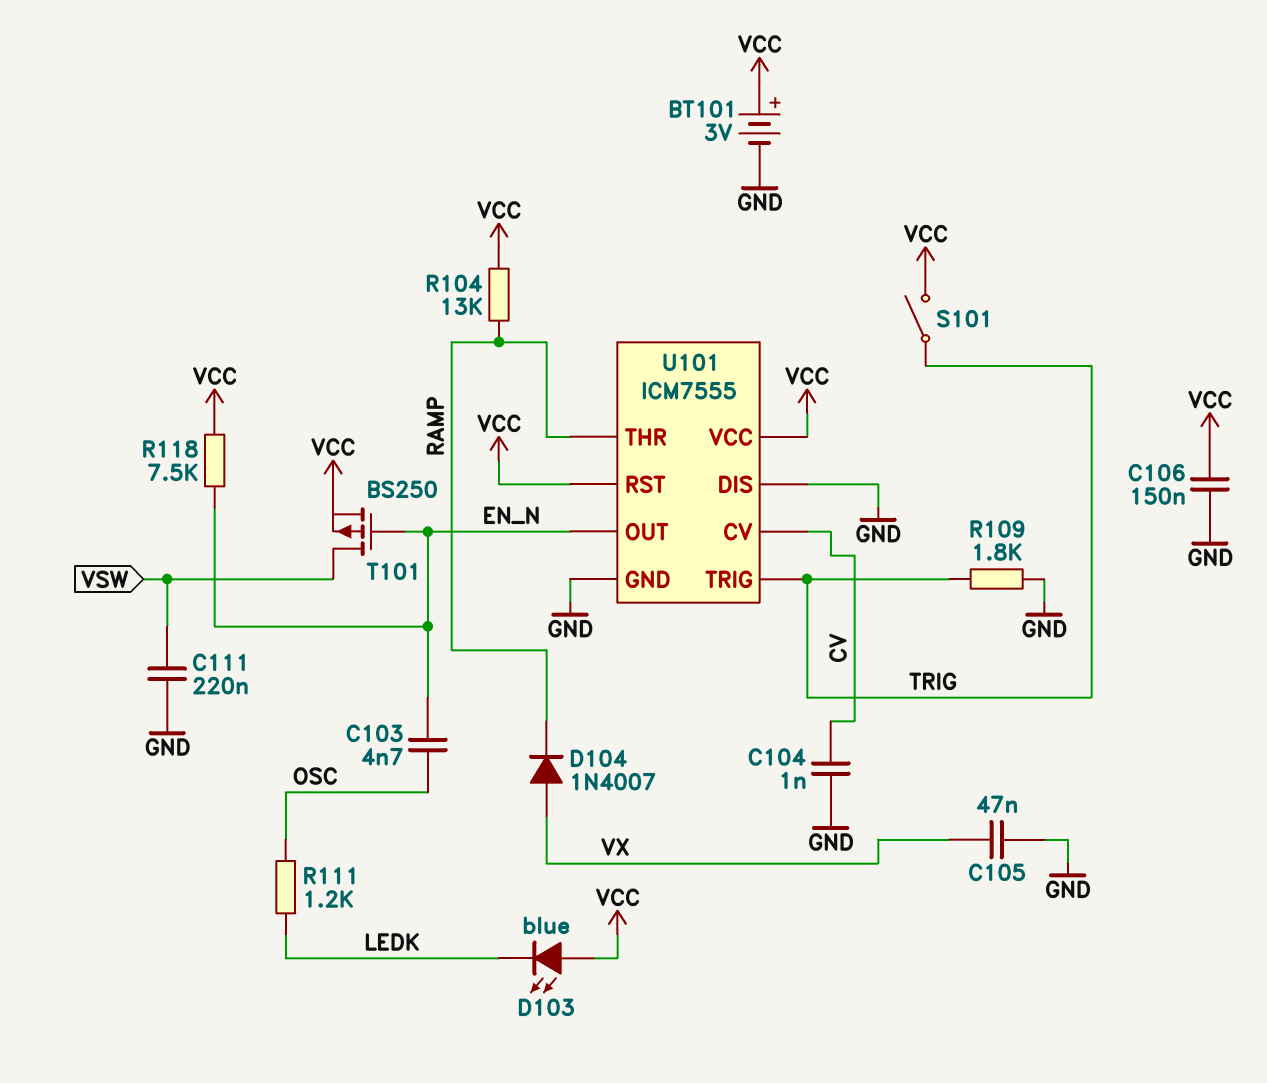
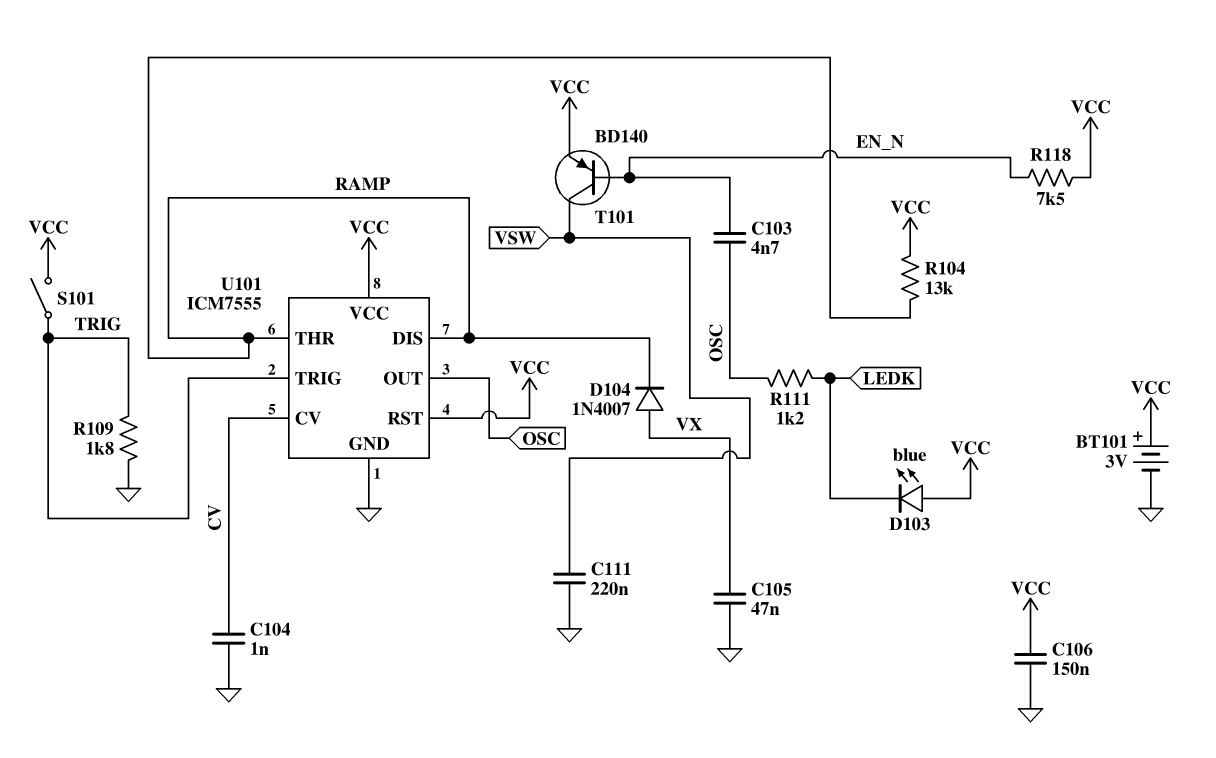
T101: PMOS BS250 (G EN_N, D VSW, S VCC) -> PNP BD140 (B EN_N, C VSW, E VCC)
U101 pin DIS: GND -> RAMP
U101 pin OUT: EN_N -> OSC

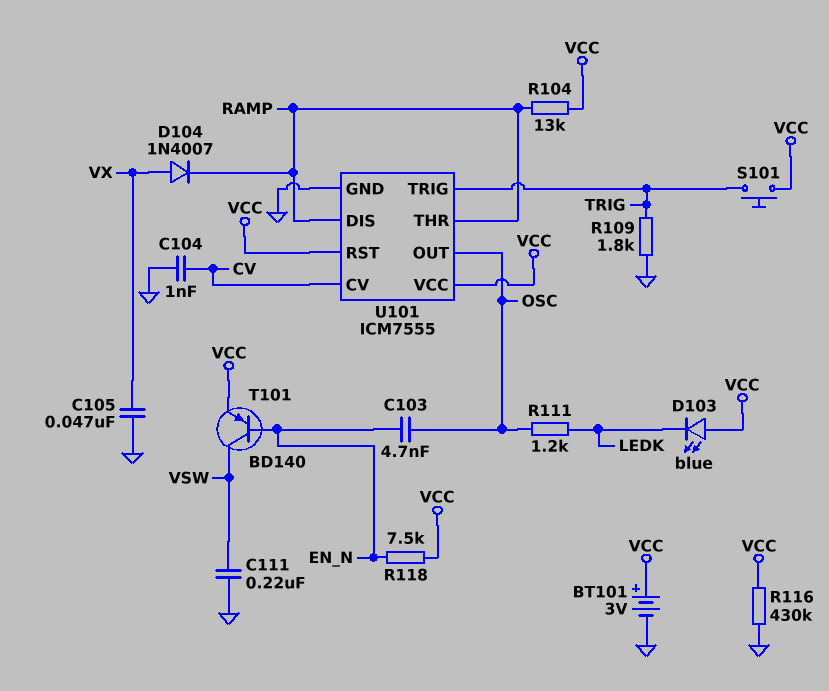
C106: 150nF (GND, VCC) -> none
R116: none -> 430k (GND, VCC)
S101: switch (TRIG, VCC) -> button (TRIG, VCC)

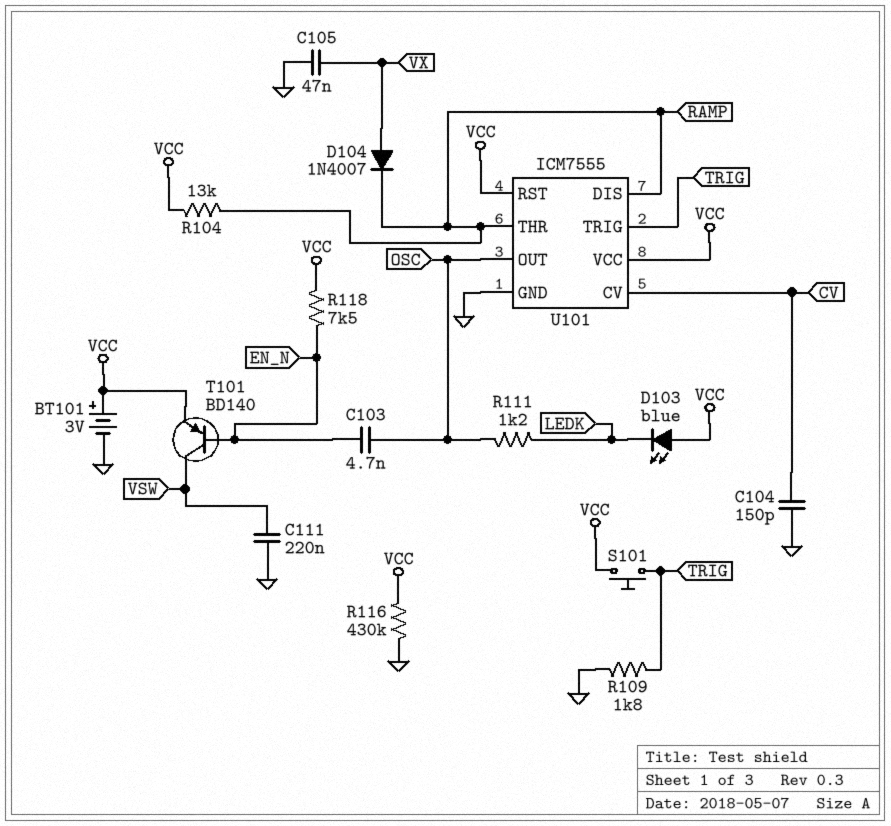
C104: 1nF (CV, GND) -> 150pF (CV, GND)

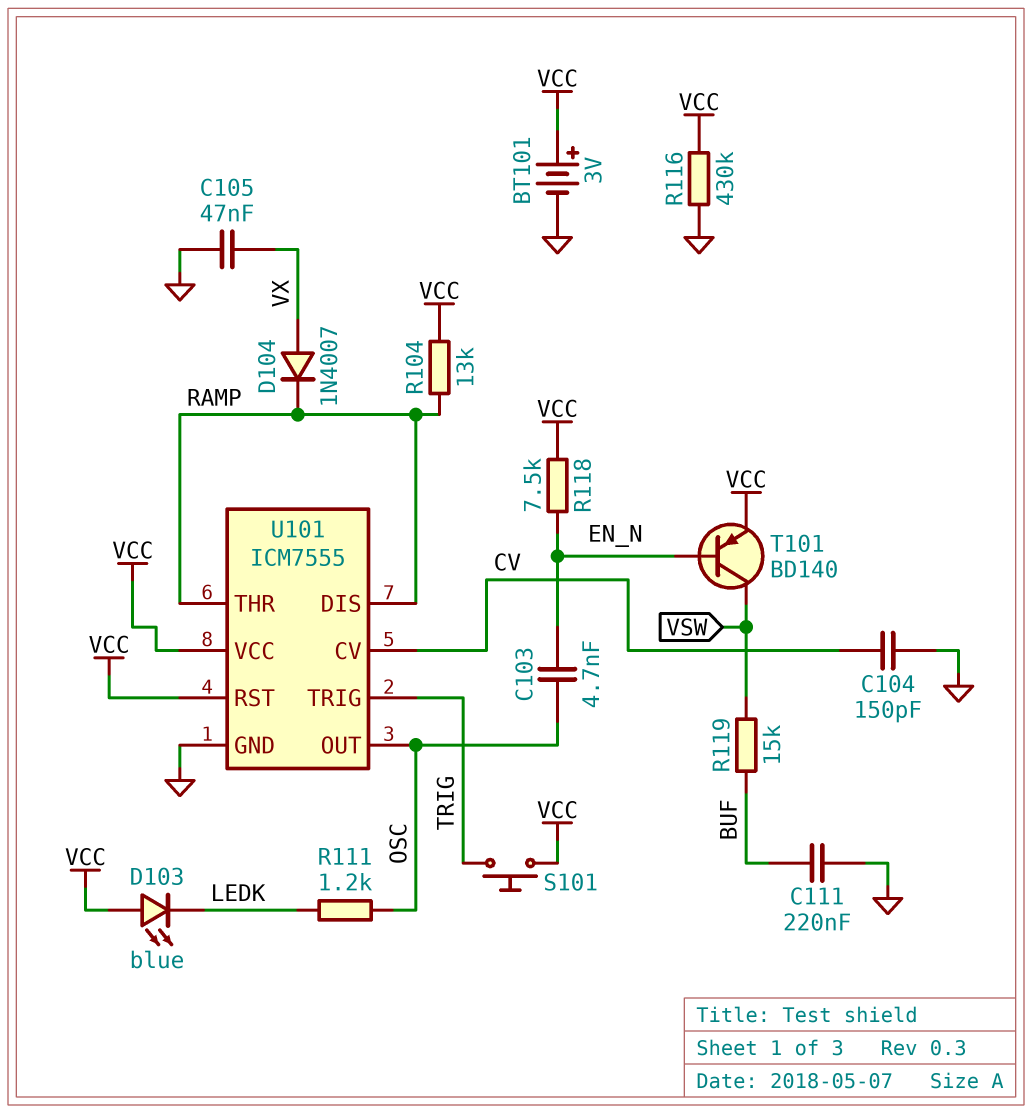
C111: 220nF (GND, VSW) -> 220nF (BUF, GND)
R109: 1.8k (GND, TRIG) -> none
R119: none -> 15k (BUF, VSW)

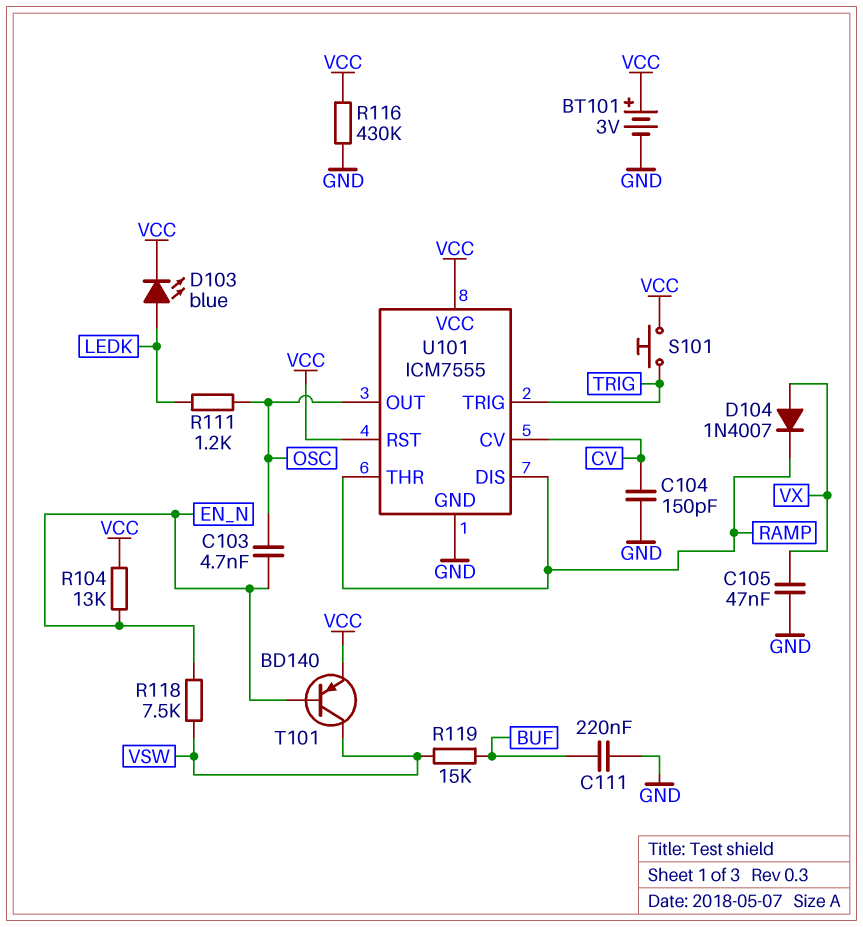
D103: LED blue (A VCC, K LEDK) -> LED blue (A LEDK, K VCC)
R104: 13k (RAMP, VCC) -> 13k (EN_N, VCC)
R118: 7.5k (EN_N, VCC) -> 7.5k (EN_N, VSW)

